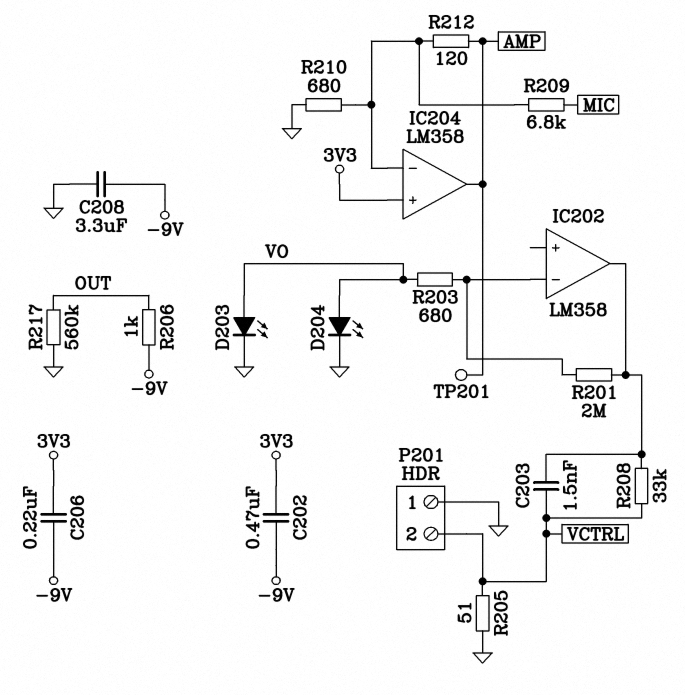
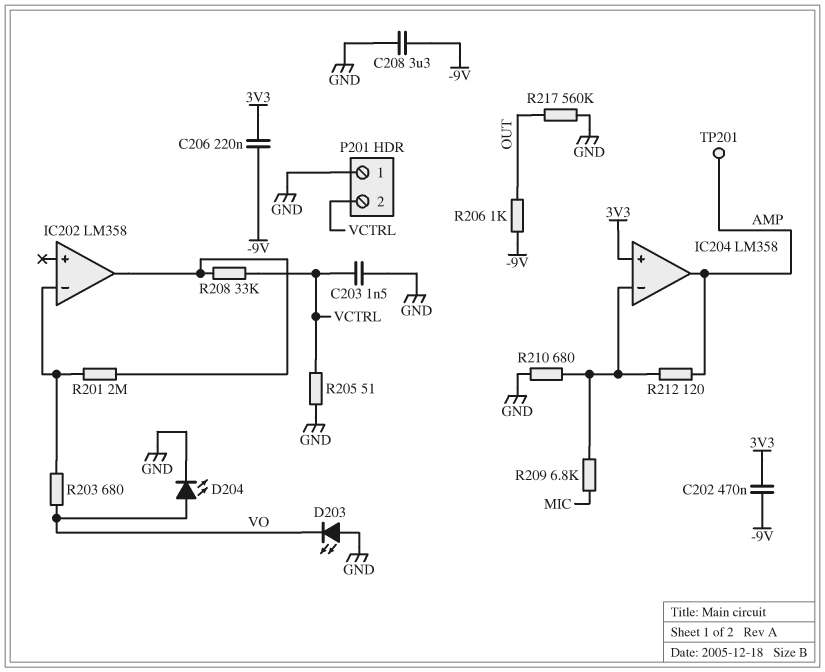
C203: 1.5nF (IC202/out, VCTRL) -> 1.5nF (GND, VCTRL)
D203: LED (A VO, K GND) -> LED (A GND, K VO)

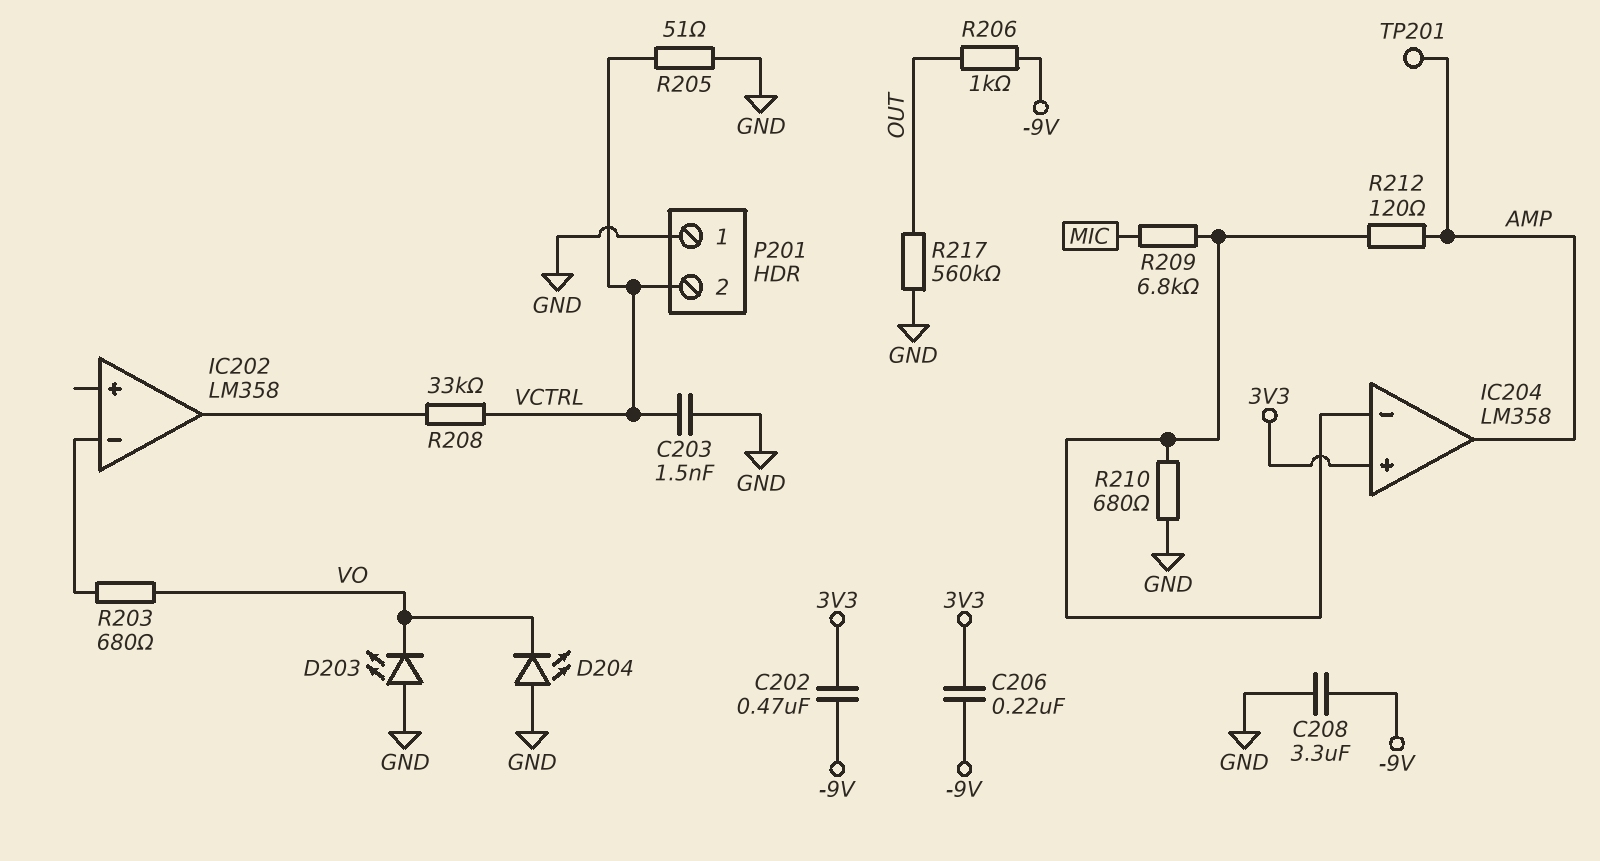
D204: LED (A VO, K GND) -> LED (A GND, K VO)
R201: 2M (IC202/in-, IC202/out) -> none

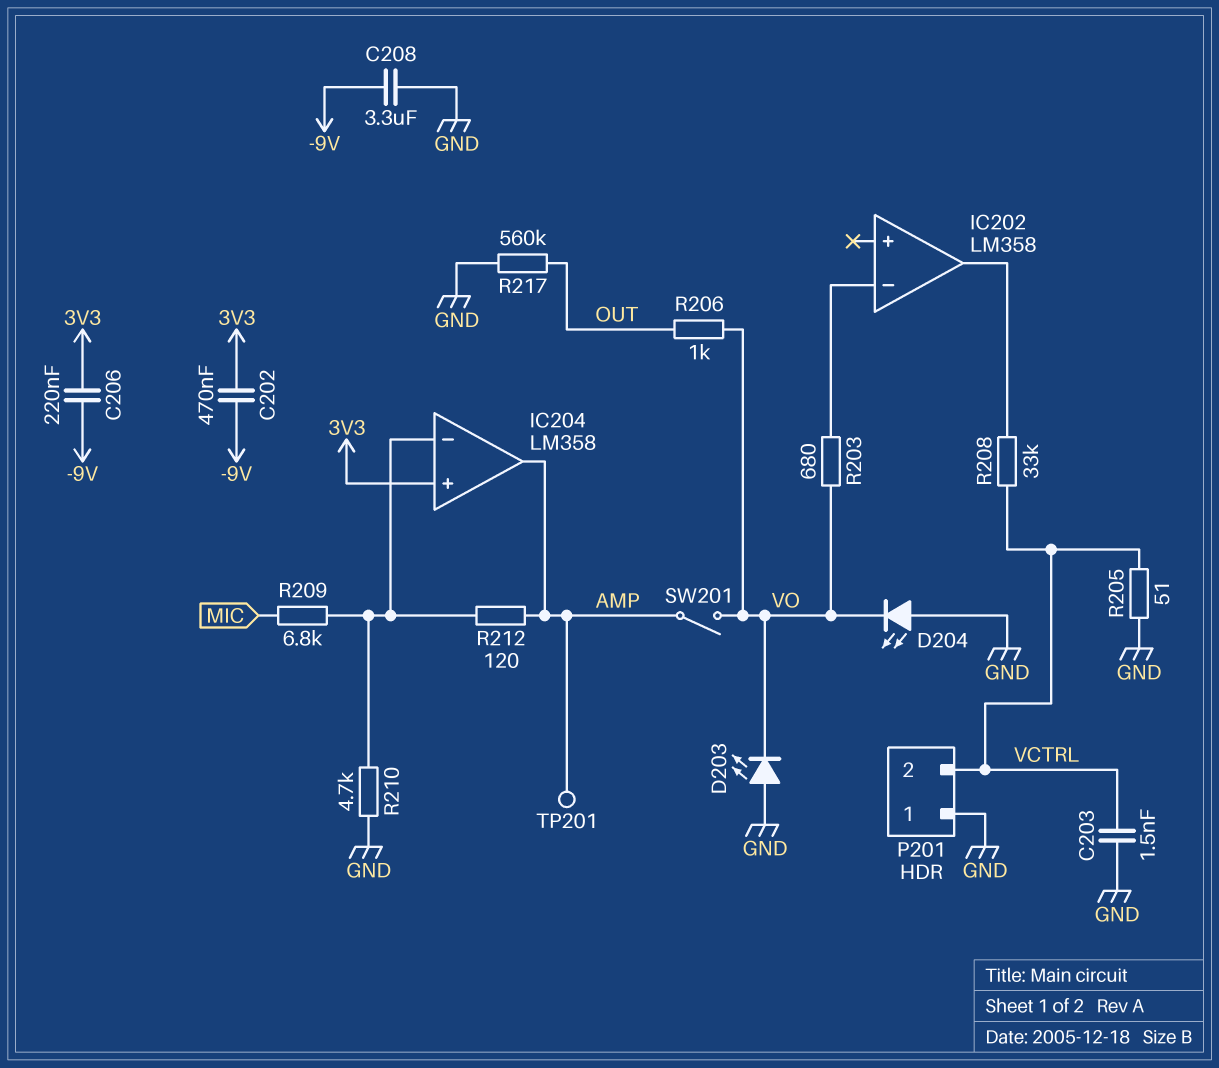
R206: 1k (-9V, OUT) -> 1k (OUT, VO)
R210: 680 (GND, IC204/in-) -> 4.7k (GND, IC204/in-)
SW201: none -> switch (AMP, VO)

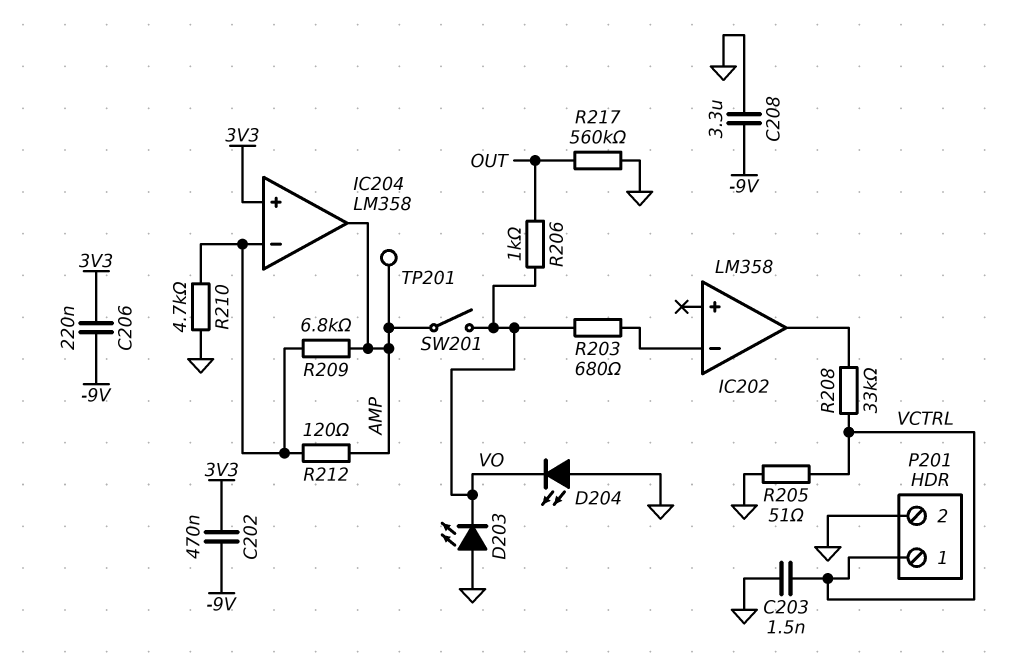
P201 pin 1: GND -> VCTRL
P201 pin 2: VCTRL -> GND
R209: 6.8k (IC204/in-, MIC) -> 6.8k (AMP, IC204/in-)

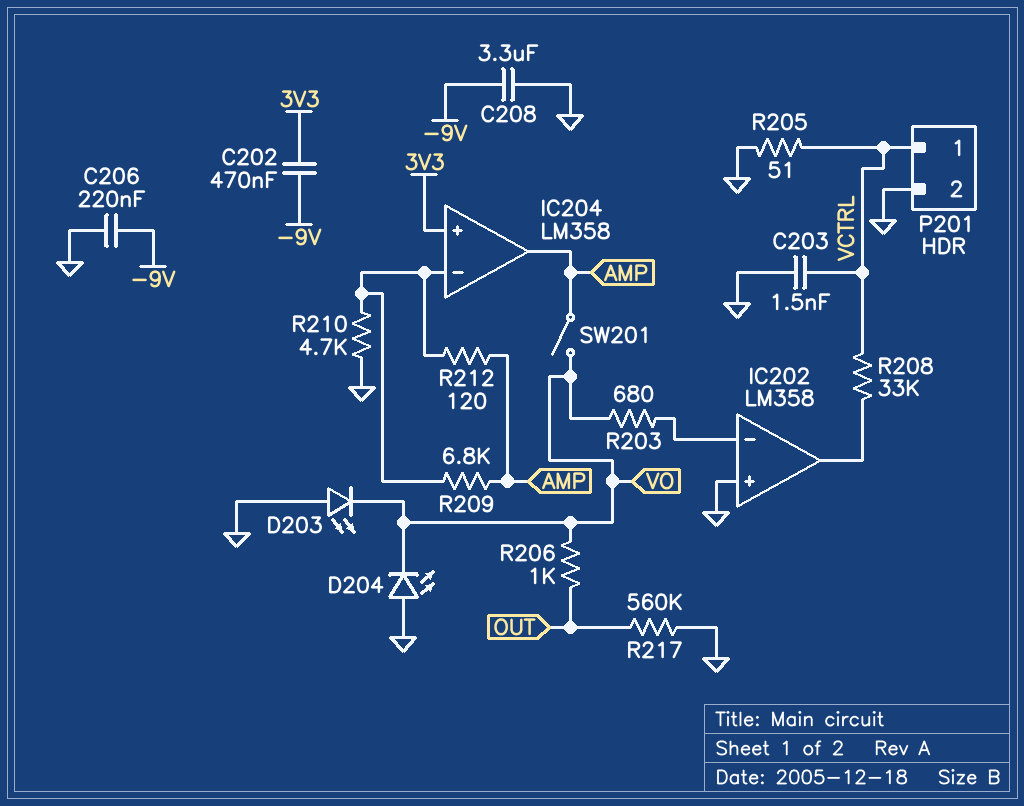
C206: 220nF (-9V, 3V3) -> 220nF (-9V, GND)
IC202 pin in+: none -> GND
TP201: test point (AMP) -> none

